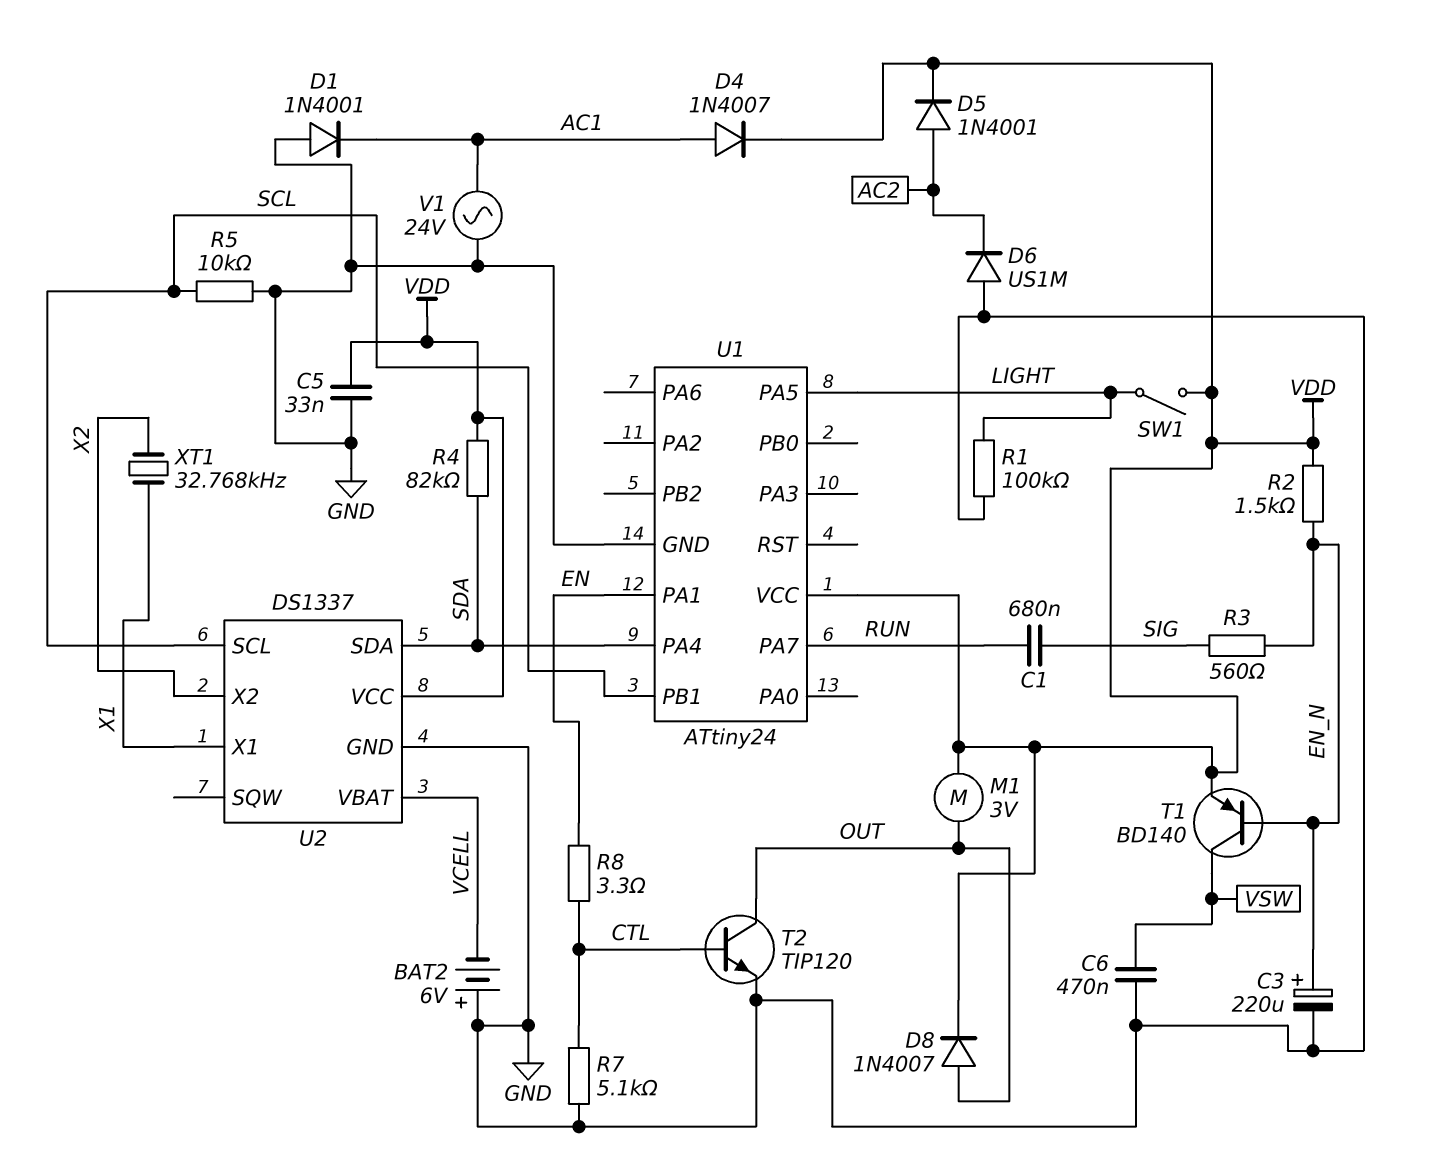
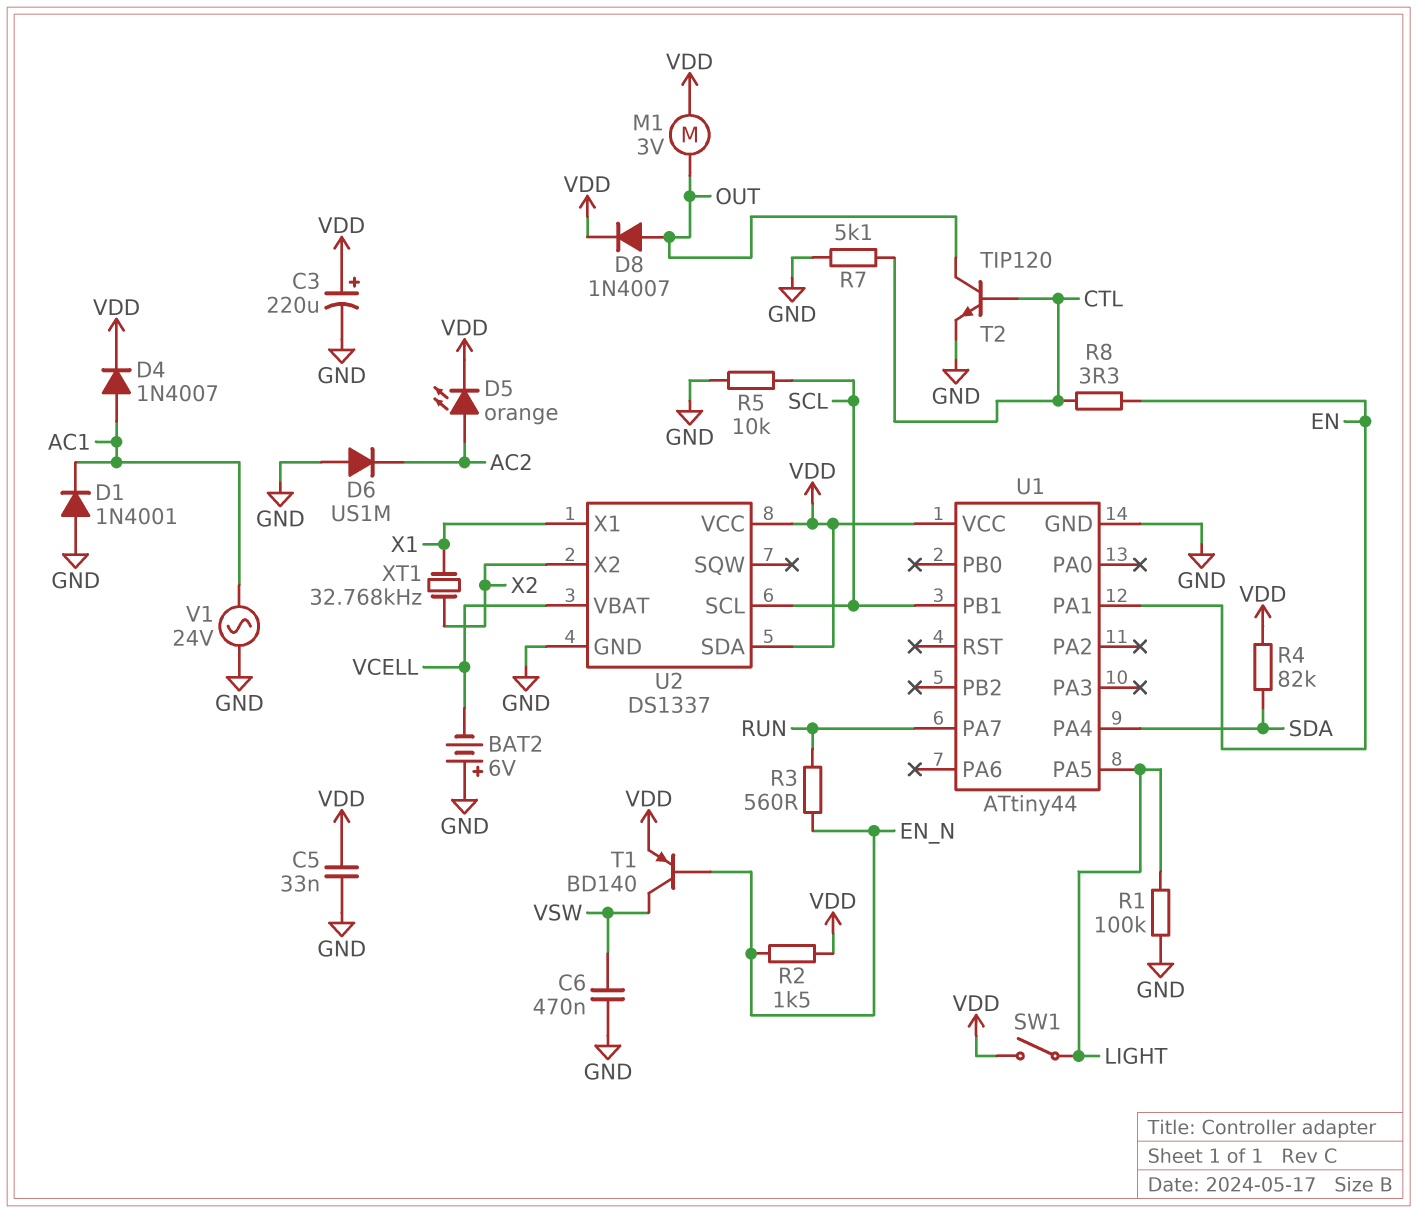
C1: 680nF (RUN, SIG) -> none
C3: 220uF (plus EN_N, minus GND) -> 220uF (plus VDD, minus GND)
D5: diode 1N4001 (A AC2, K VDD) -> LED orange (A AC2, K VDD)
R3: 560 (EN_N, SIG) -> 560 (EN_N, RUN)
U1: ATtiny24 -> ATtiny44
U2 pin SDA: SDA -> VDD

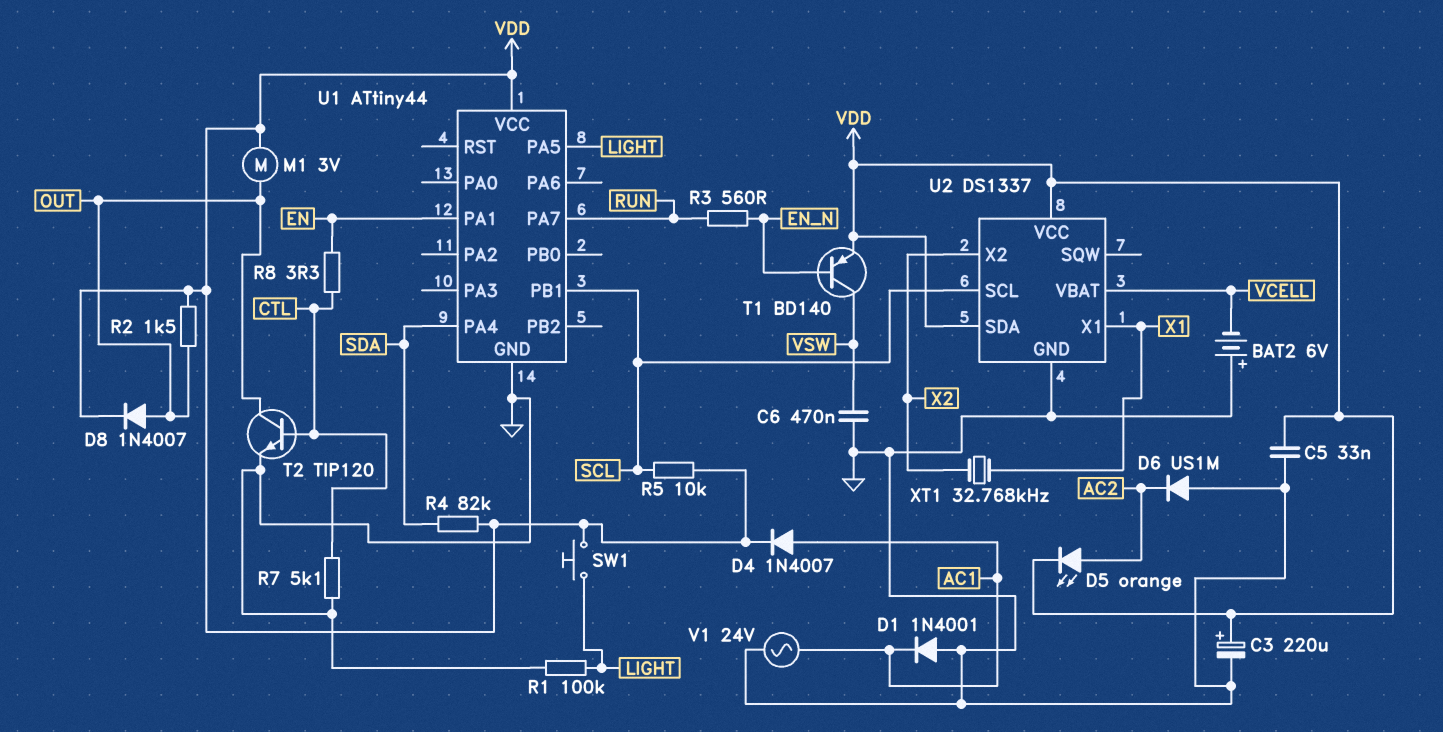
R2: 1.5k (EN_N, VDD) -> 1.5k (OUT, VDD)
R5: 10k (GND, SCL) -> 10k (SCL, VDD)
SW1: switch (LIGHT, VDD) -> button (LIGHT, VDD)

